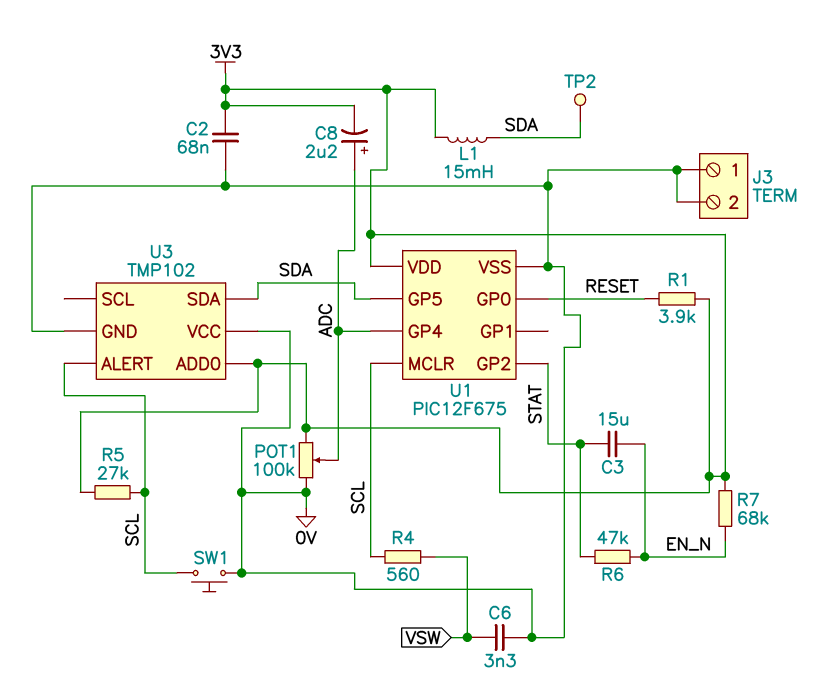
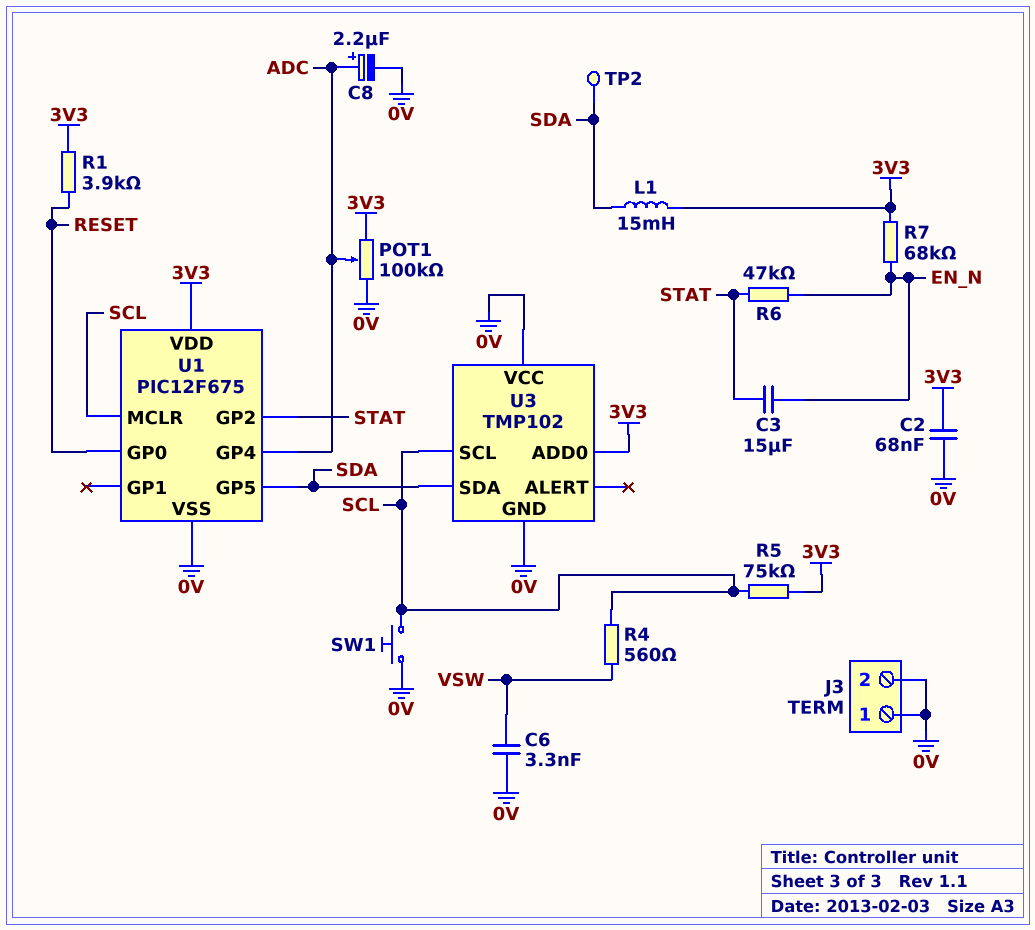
C8: 2.2uF (plus ADC, minus 3V3) -> 2.2uF (plus ADC, minus 0V)
R5: 27k (3V3, SCL) -> 75k (3V3, SCL)
U3 pin ALERT: SCL -> none
U3 pin SCL: none -> SCL

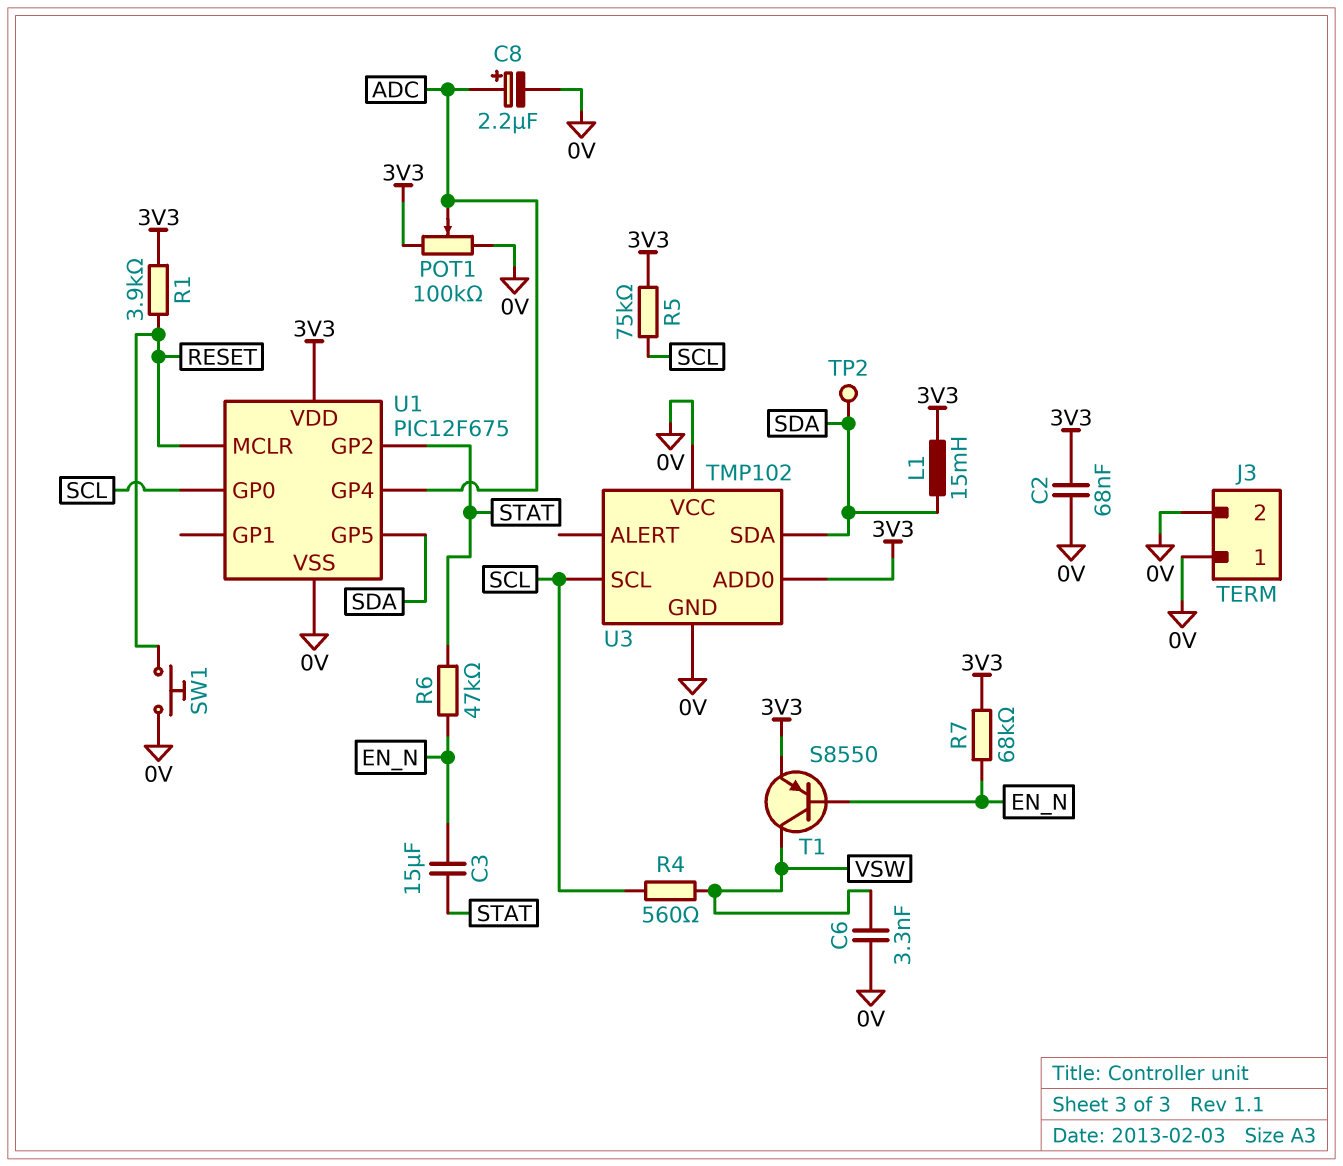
SW1: button (0V, SCL) -> button (0V, RESET)
T1: none -> PNP S8550 (B EN_N, C VSW, E 3V3)
U1 pin GP0: RESET -> SCL
U1 pin MCLR: SCL -> RESET

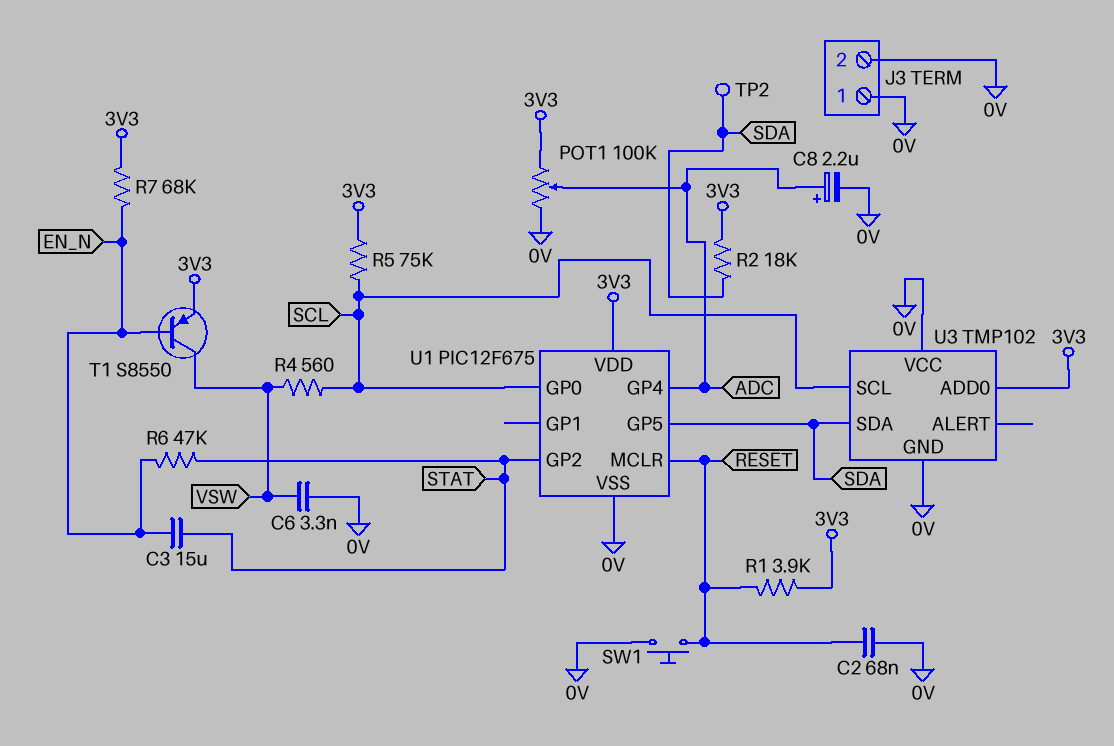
C2: 68nF (0V, 3V3) -> 68nF (0V, RESET)
L1: 15mH (3V3, SDA) -> none
R2: none -> 18k (3V3, SDA)

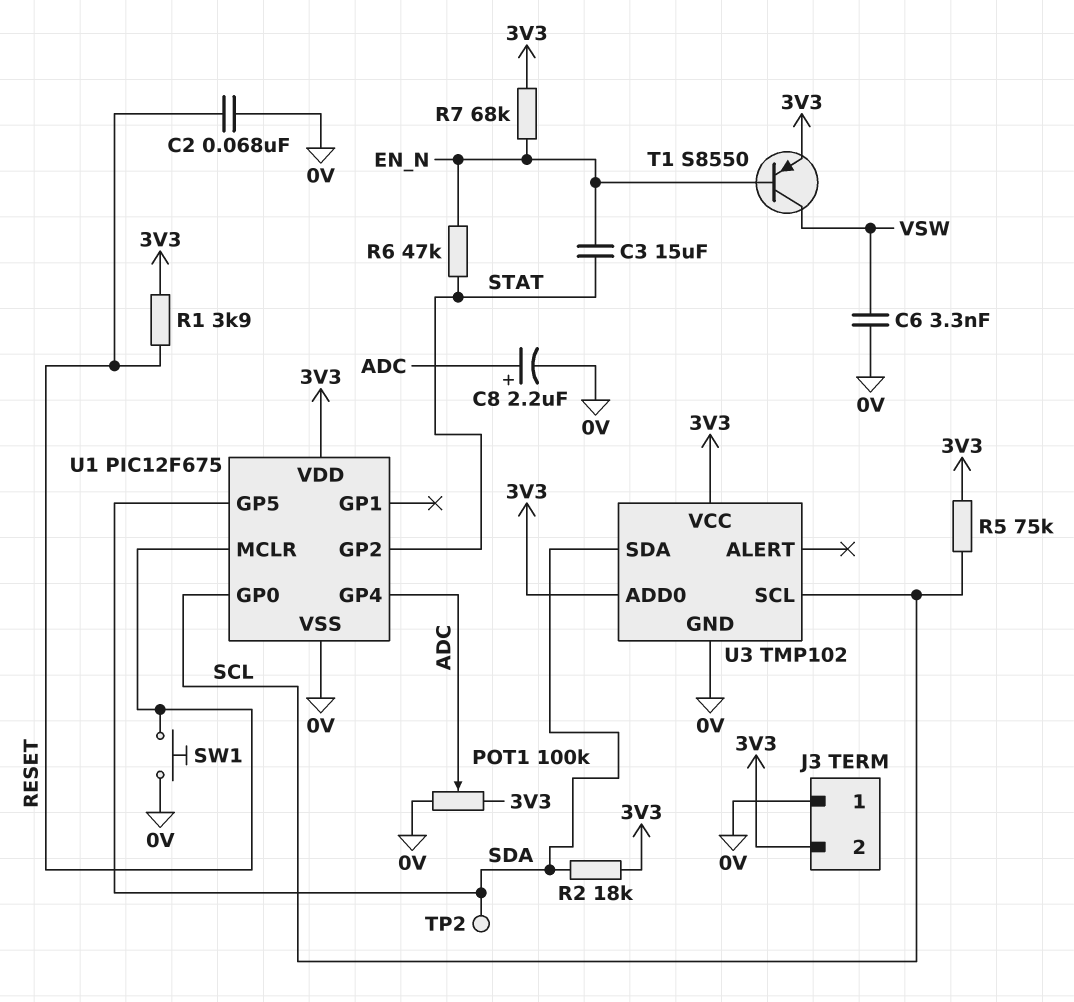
J3 pin 2: 0V -> 3V3
R4: 560 (SCL, VSW) -> none
U3 pin VCC: 0V -> 3V3

